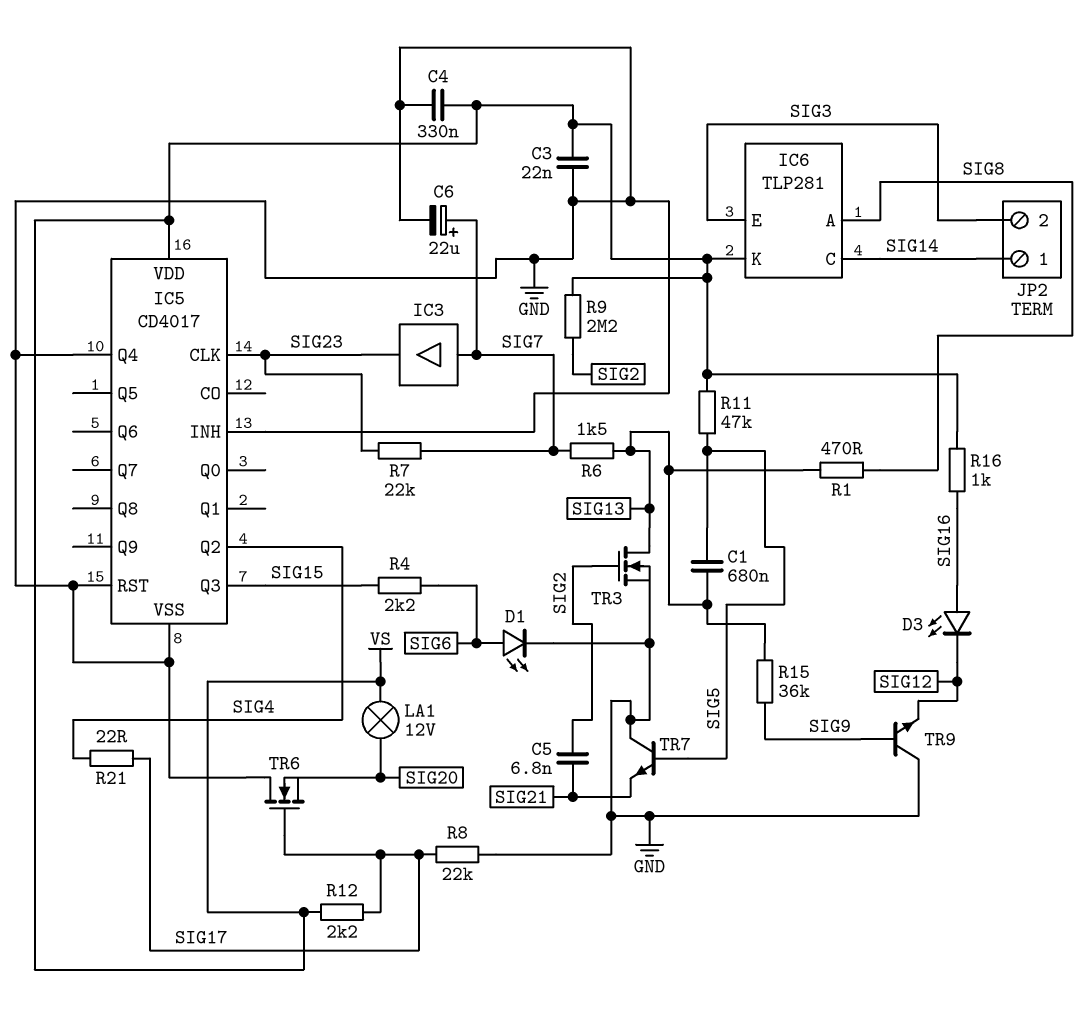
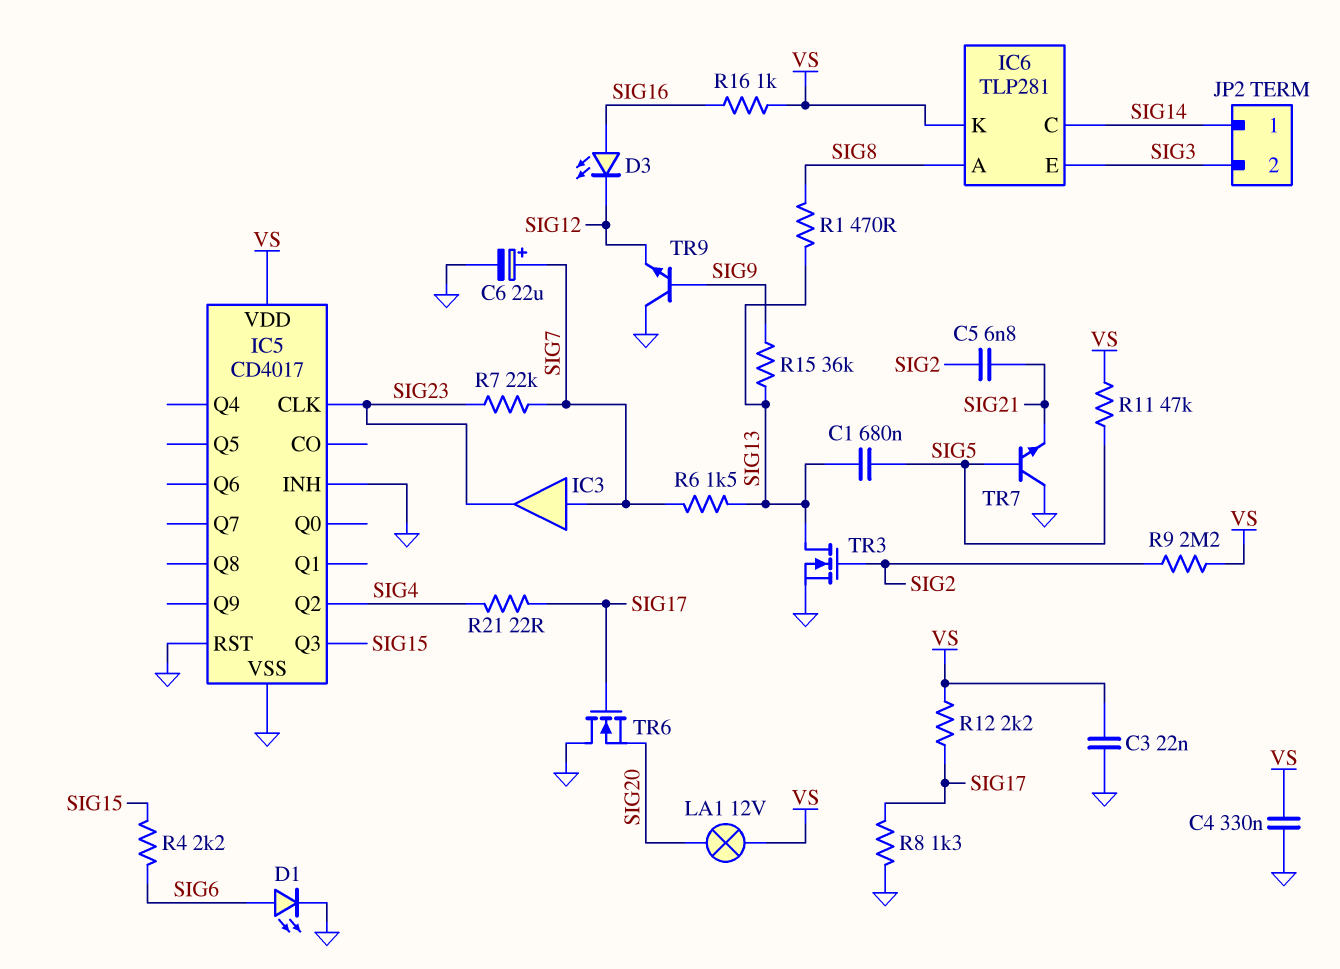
IC5 pin Q4: GND -> none
R8: 22k (GND, SIG17) -> 1.3k (GND, SIG17)

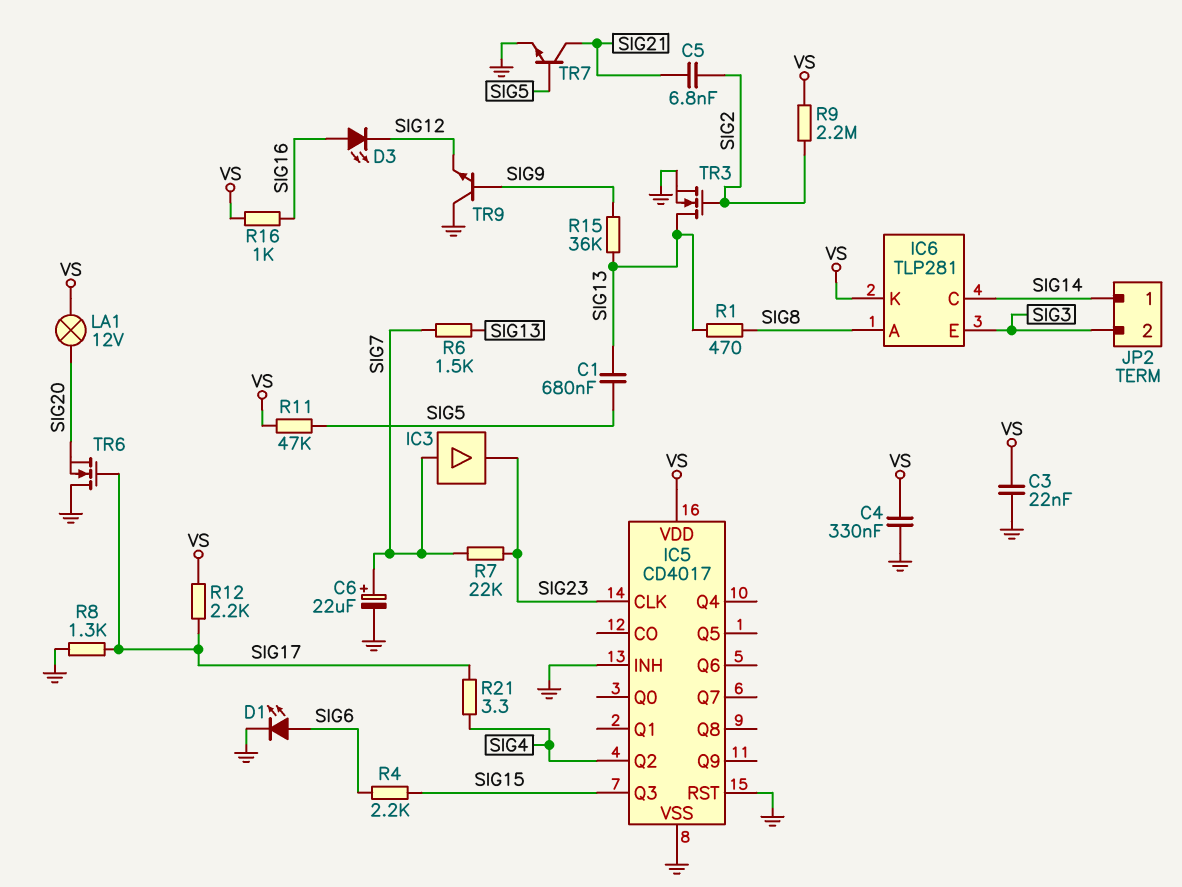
R21: 22 (SIG4, SIG17) -> 3.3 (SIG4, SIG17)
TR7: NPN (B SIG5, C GND, E SIG21) -> NPN (B SIG5, C SIG21, E GND)

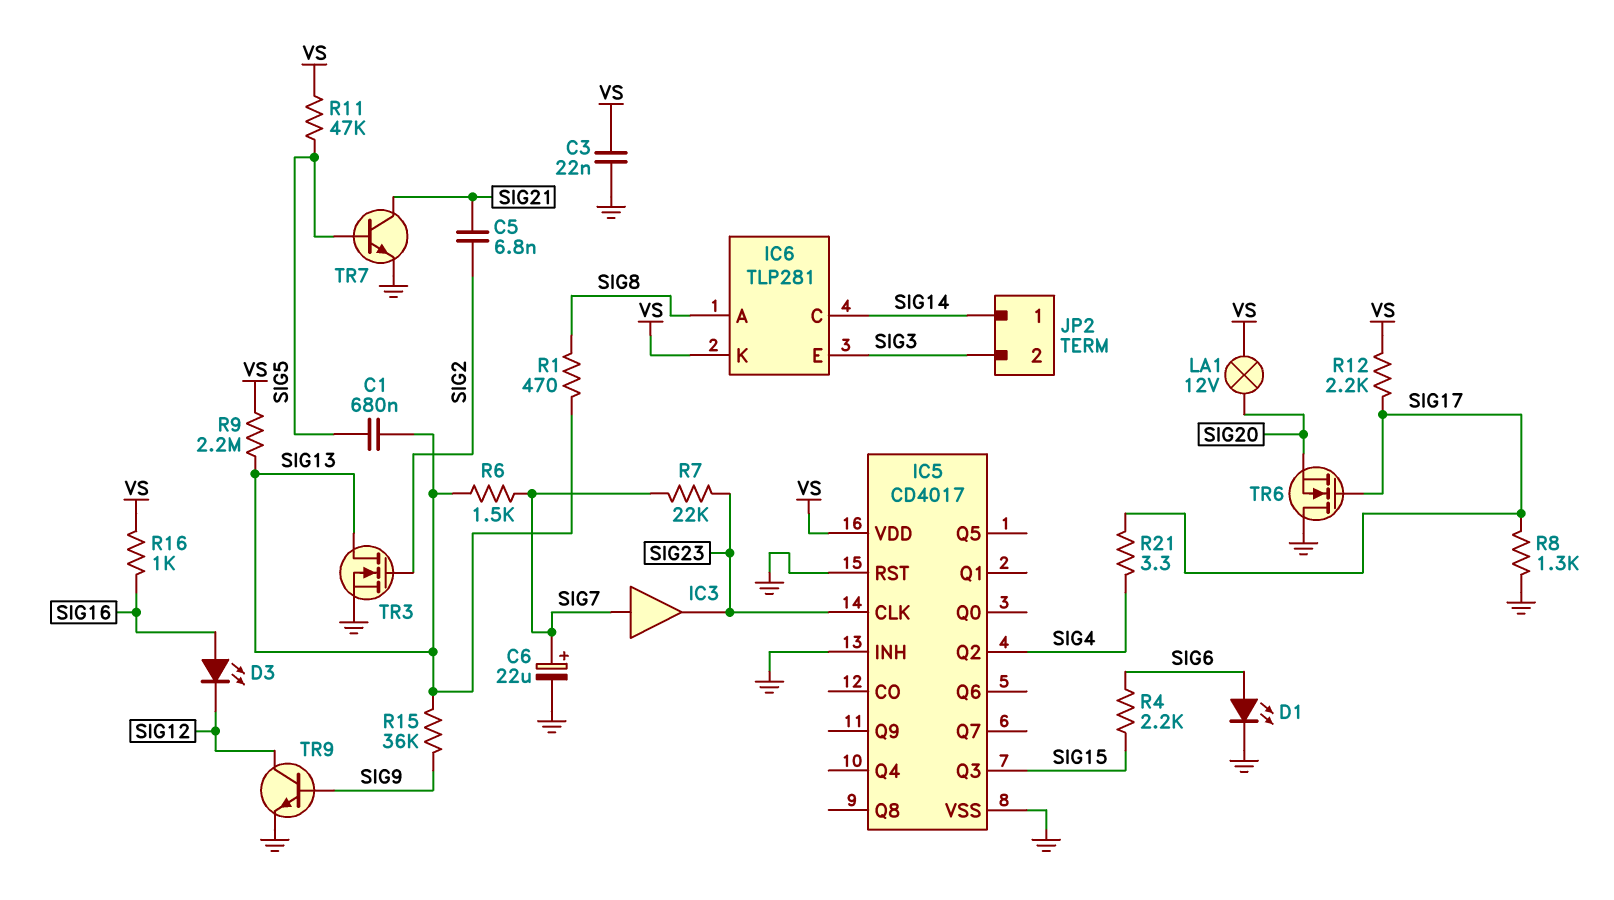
C4: 330nF (GND, VS) -> none
R9: 2.2M (SIG2, VS) -> 2.2M (SIG13, VS)
TR9: NPN (B SIG9, C GND, E SIG12) -> NPN (B SIG9, C SIG12, E GND)

